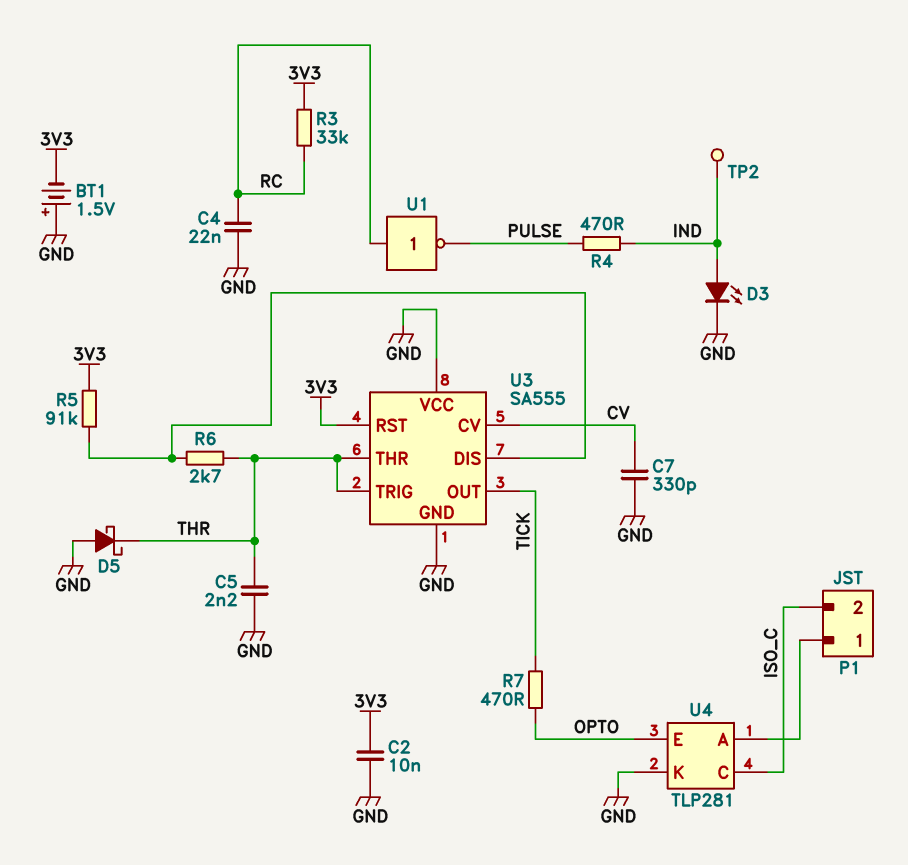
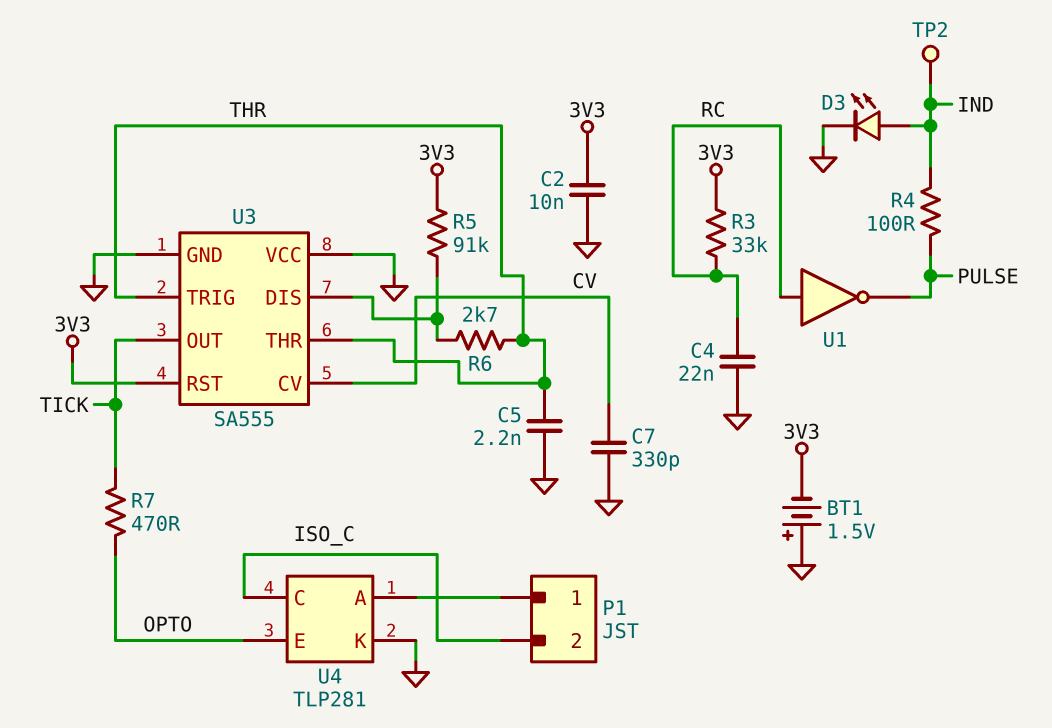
D5: schottky (A GND, K THR) -> none
R4: 470 (IND, PULSE) -> 100 (IND, PULSE)

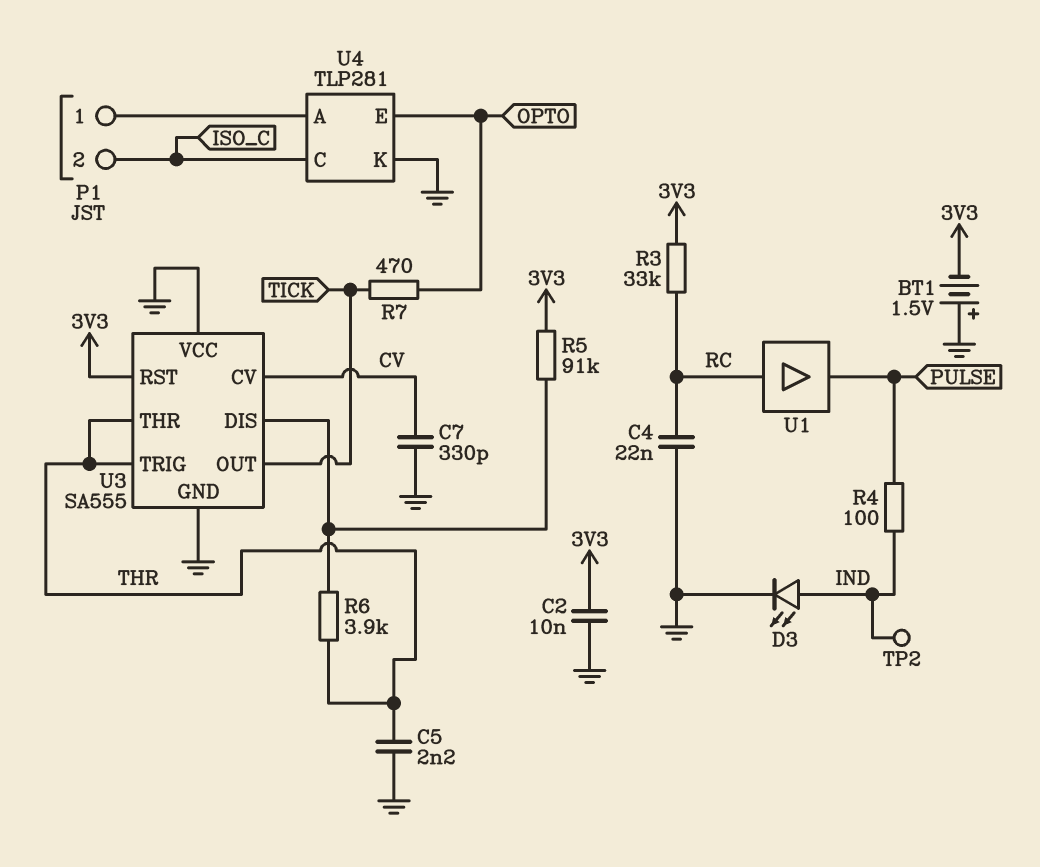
R6: 2.7k (THR, U3/DIS) -> 3.9k (THR, U3/DIS)
U1: NOT (in RC, out PULSE) -> buffer (in RC, out PULSE)

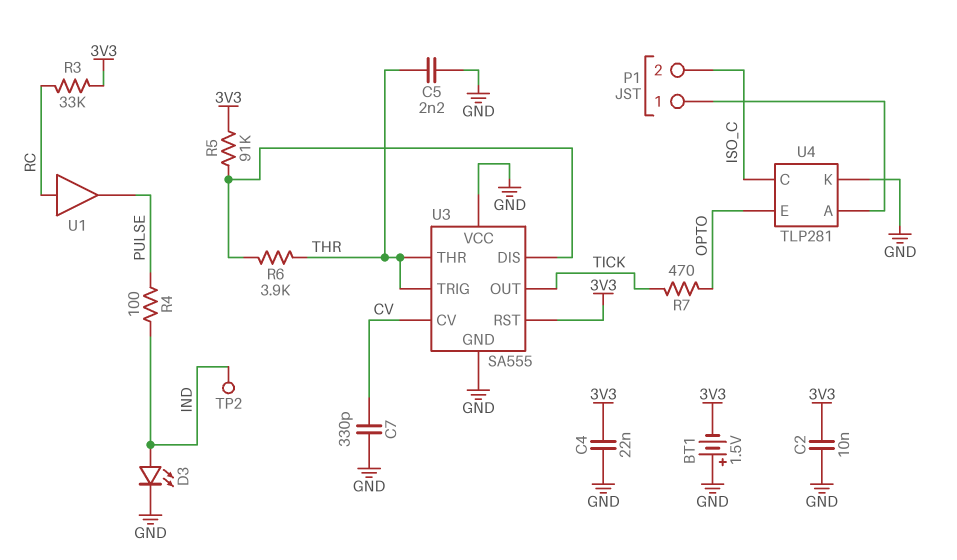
C4: 22nF (GND, RC) -> 22nF (3V3, GND)

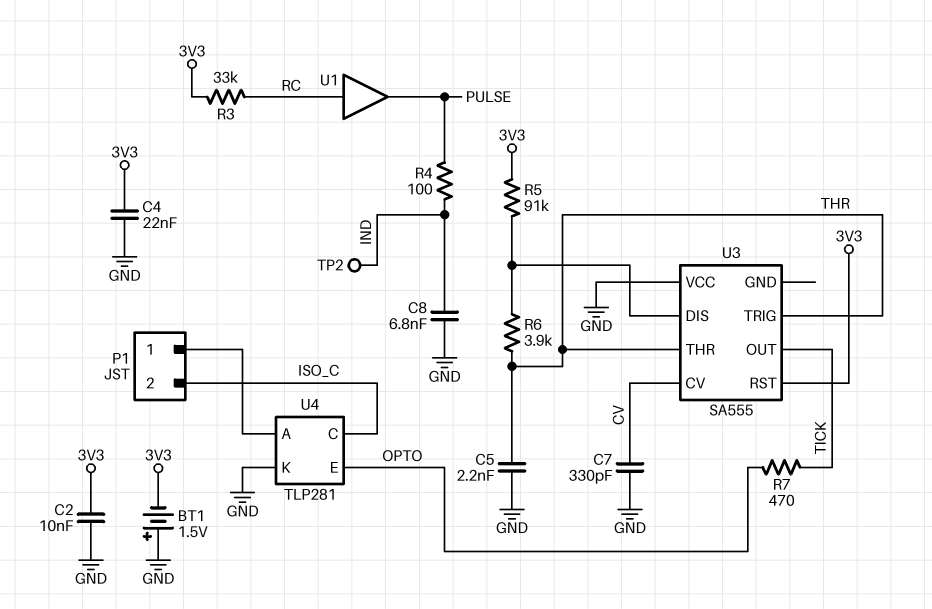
C8: none -> 6.8nF (GND, IND)
D3: LED (A IND, K GND) -> none
U3 pin GND: GND -> none

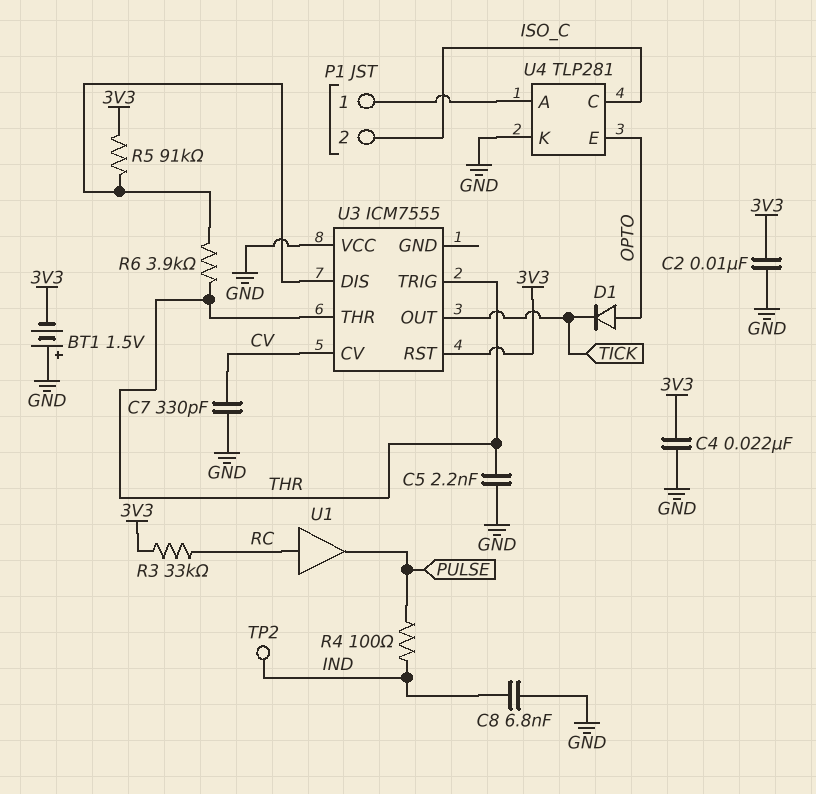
D1: none -> diode (A OPTO, K TICK)
R7: 470 (OPTO, TICK) -> none
U3: SA555 -> ICM7555

